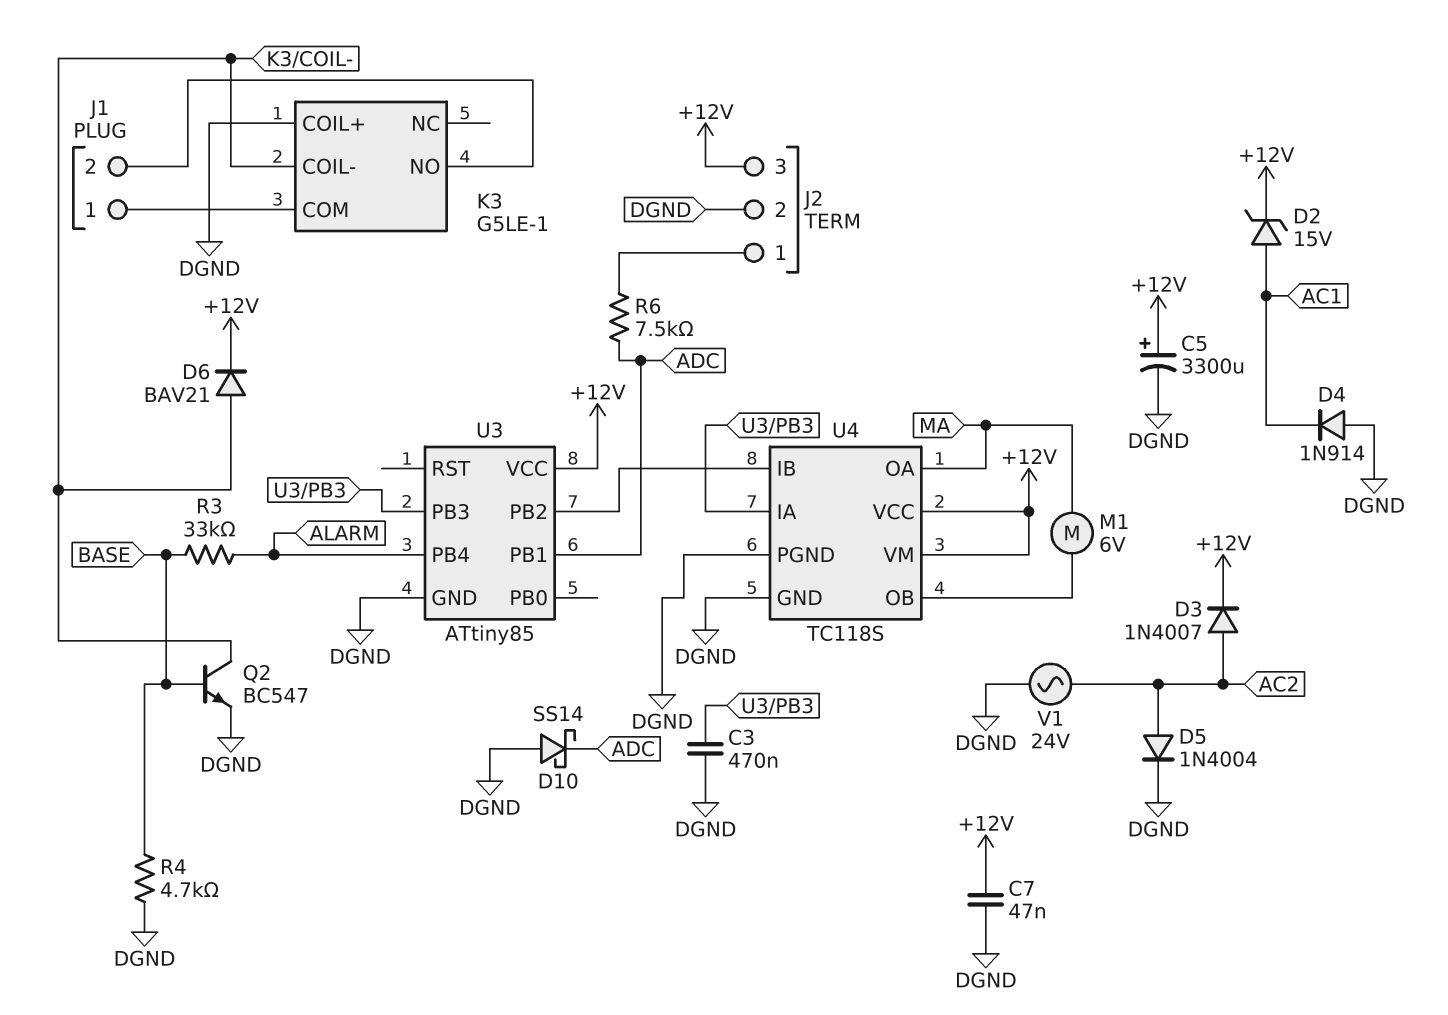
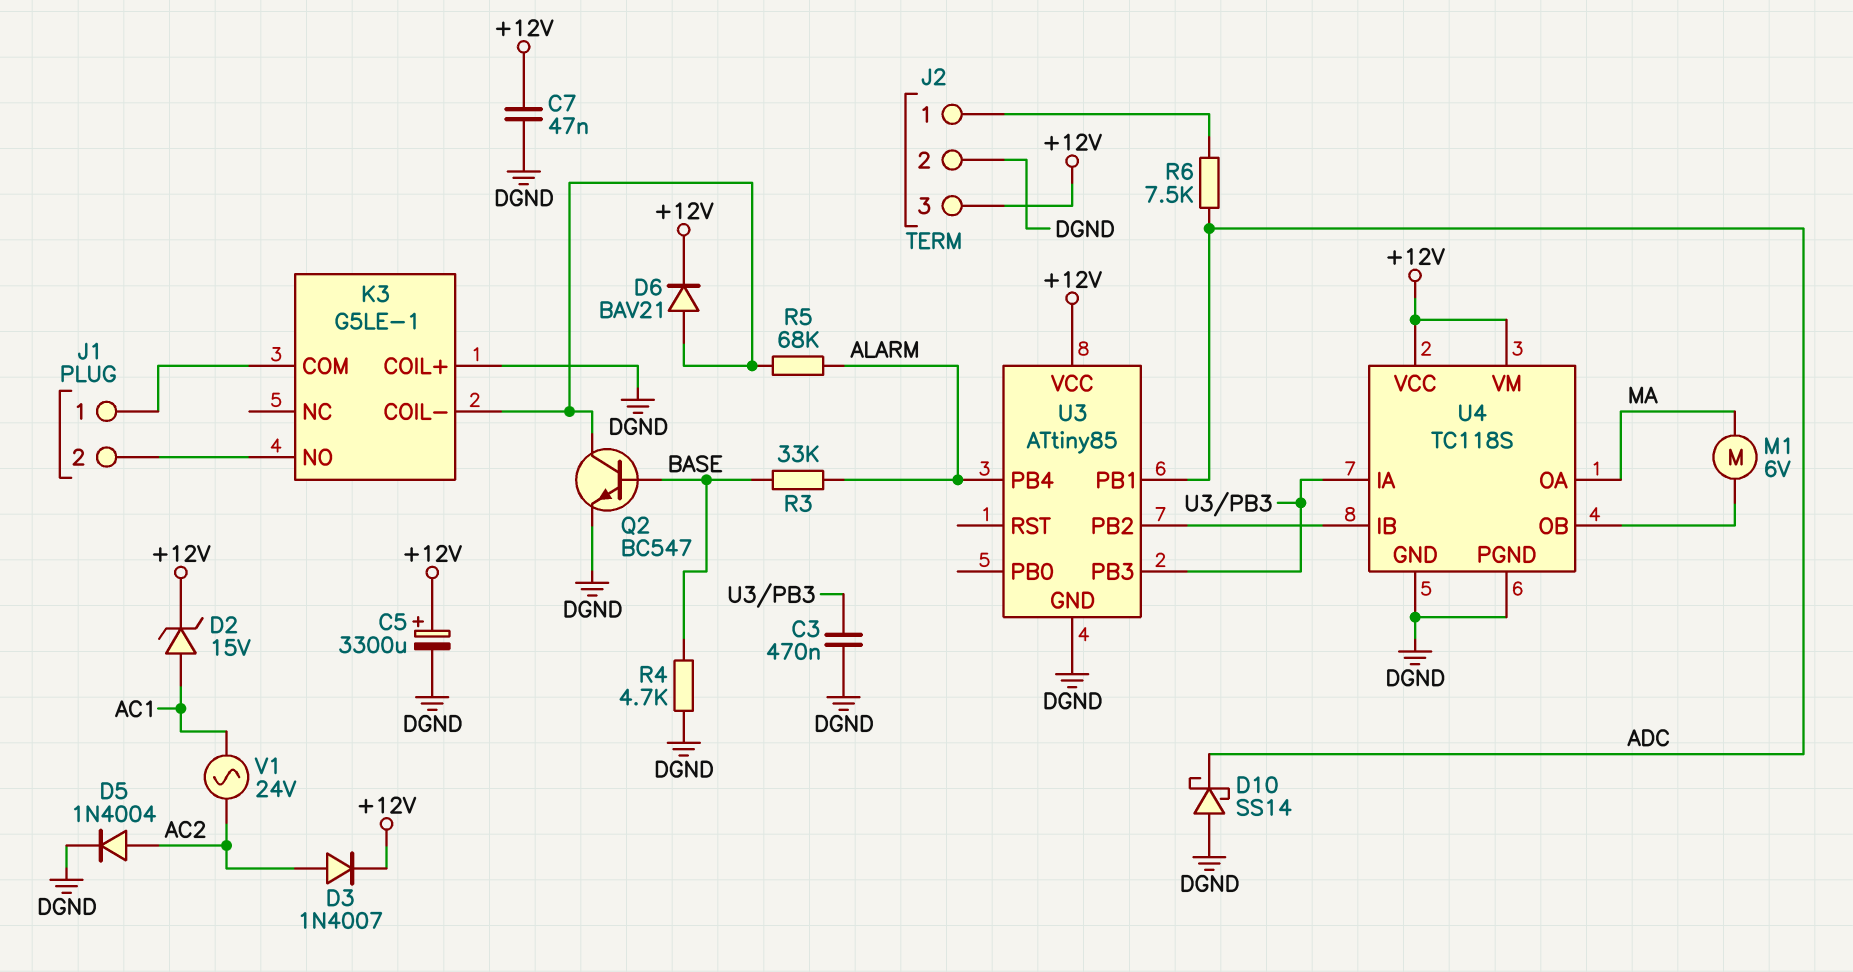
D4: diode 1N914 (A DGND, K AC1) -> none
R5: none -> 68k (ALARM, K3/COIL-)
V1: AC 24V (AC2, DGND) -> AC 24V (AC1, AC2)

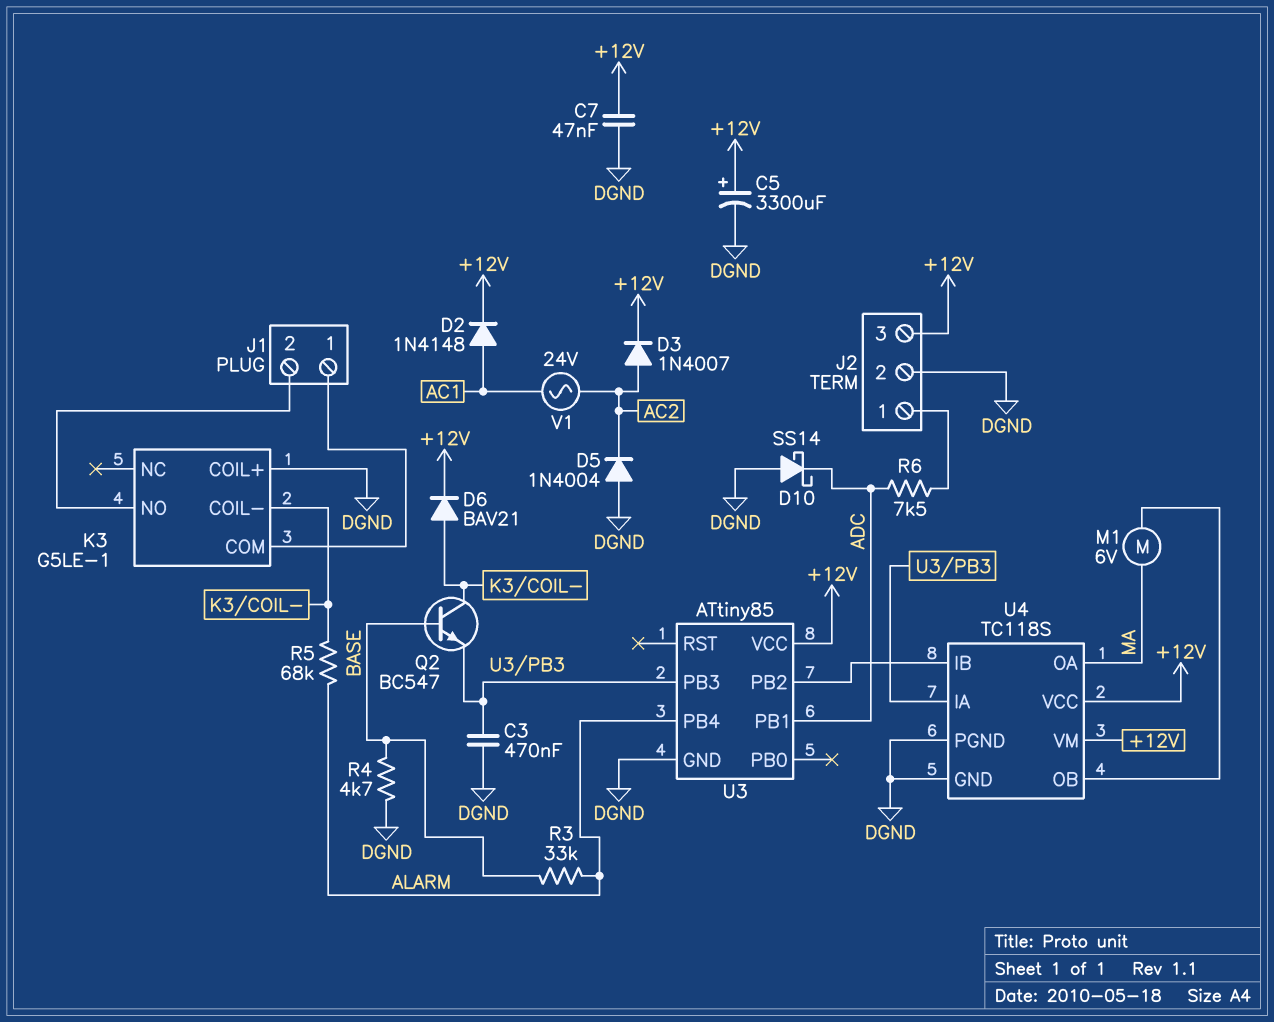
D2: zener 15V (A AC1, K +12V) -> diode 1N4148 (A AC1, K +12V)
D5: diode 1N4004 (A AC2, K DGND) -> diode 1N4004 (A DGND, K AC2)
Q2: NPN BC547 (B BASE, C K3/COIL-, E DGND) -> NPN BC547 (B BASE, C K3/COIL-, E U3/PB3)

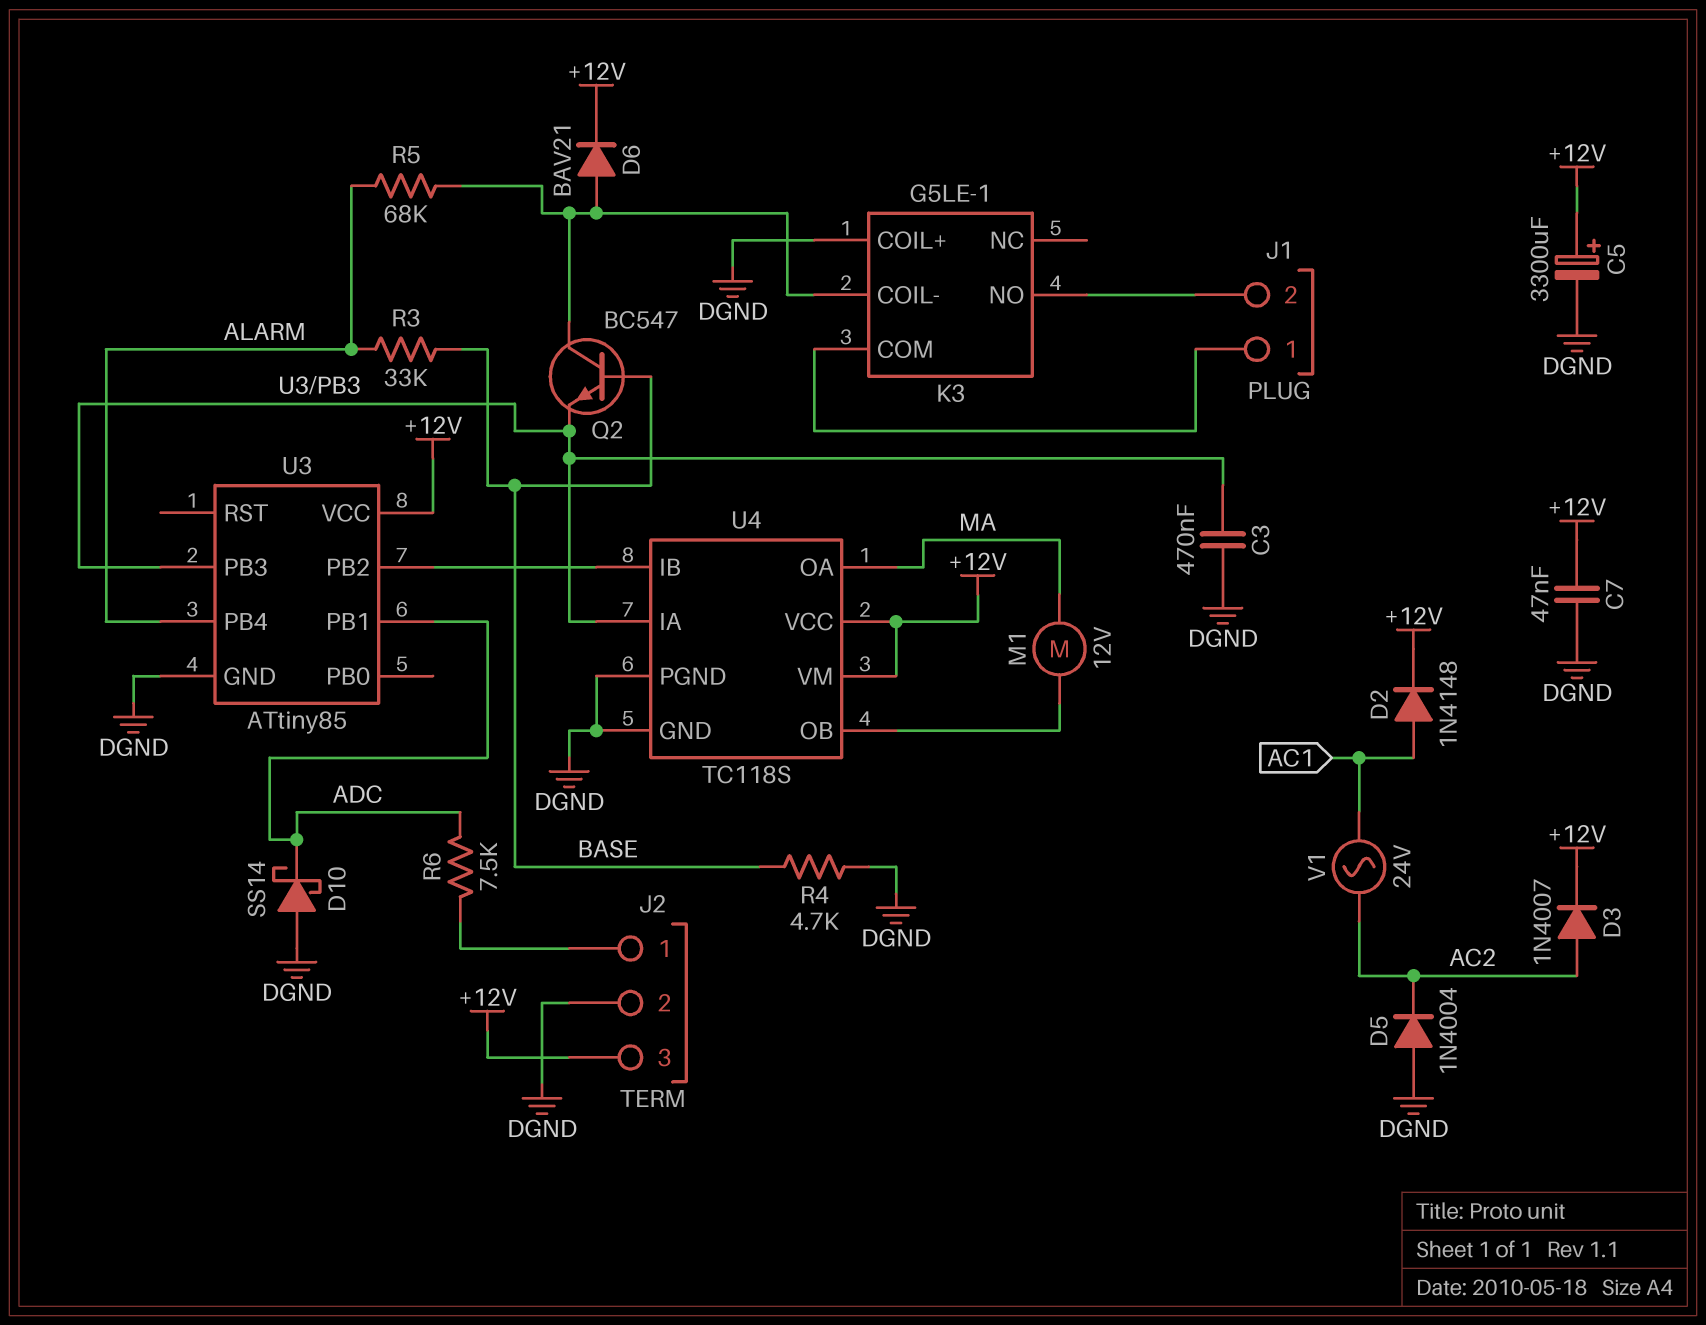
M1: motor 6V (MA, U4/OB) -> motor 12V (MA, U4/OB)

